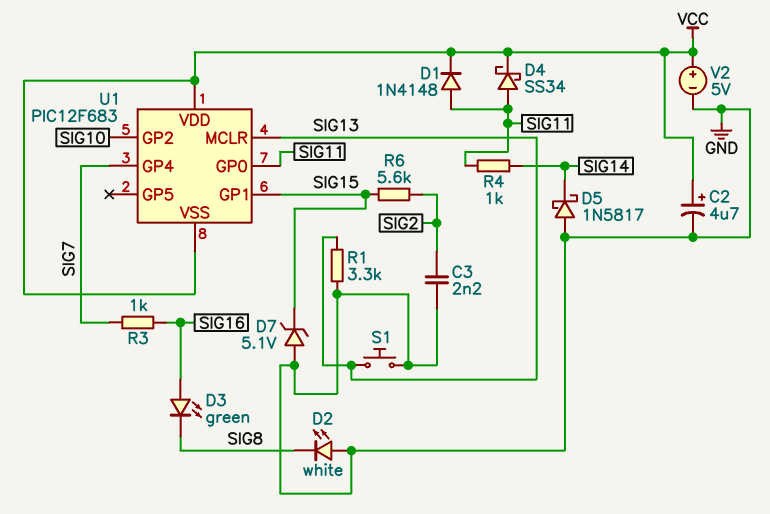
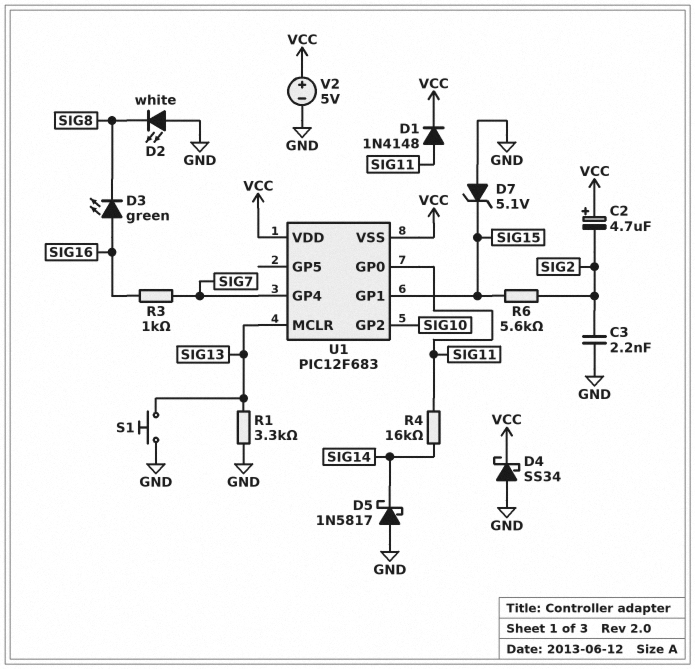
C2: 4.7uF (plus VCC, minus GND) -> 4.7uF (plus VCC, minus SIG2)
D4: schottky SS34 (A SIG11, K VCC) -> schottky SS34 (A GND, K VCC)
R4: 1k (SIG11, SIG14) -> 16k (SIG11, SIG14)

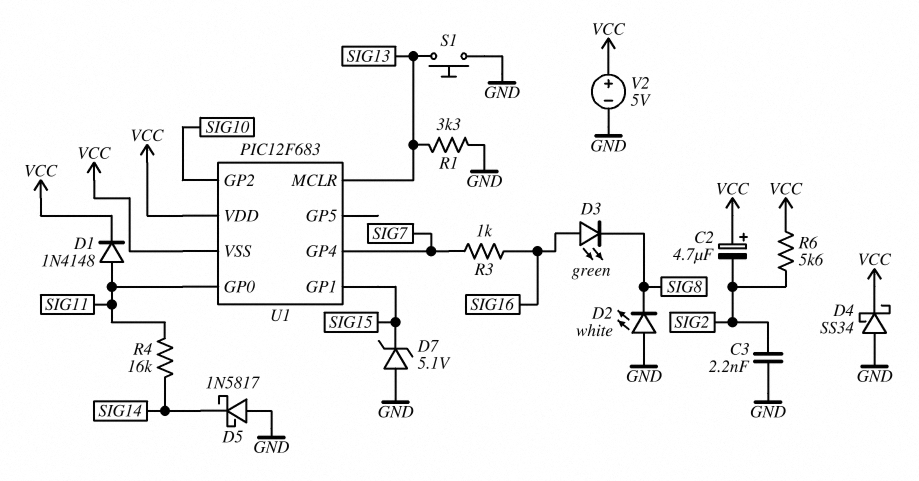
R6: 5.6k (SIG2, SIG15) -> 5.6k (SIG2, VCC)

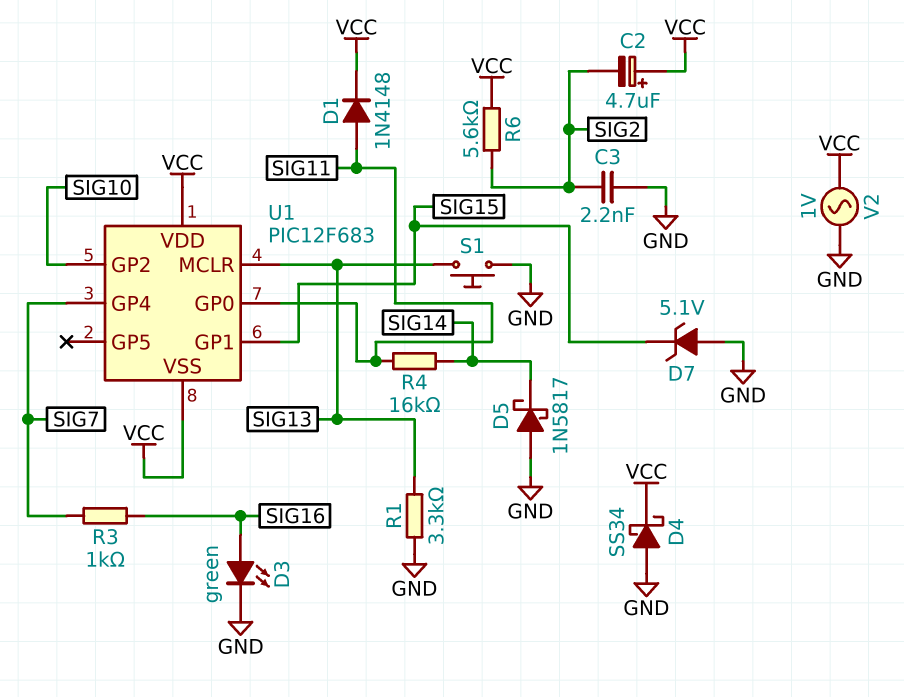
D2: LED white (A GND, K SIG8) -> none
D3: LED green (A SIG16, K SIG8) -> LED green (A SIG16, K GND)
V2: 5V (plus VCC, minus GND) -> AC 1V (GND, VCC)

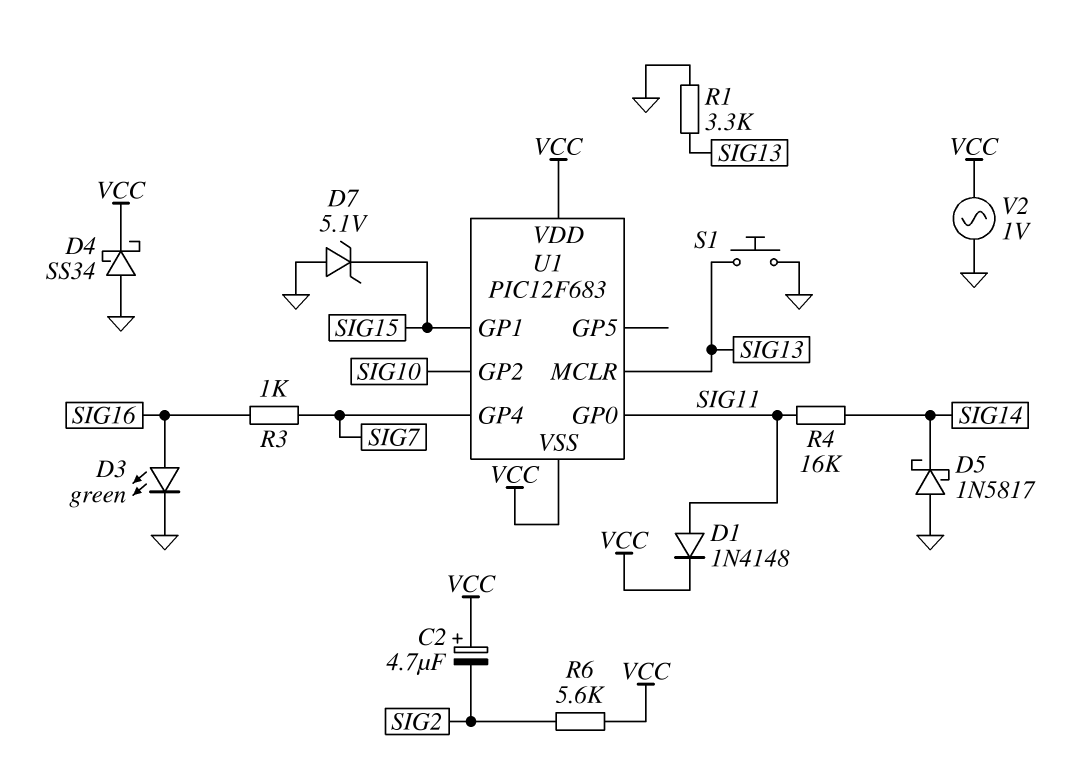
C3: 2.2nF (GND, SIG2) -> none

